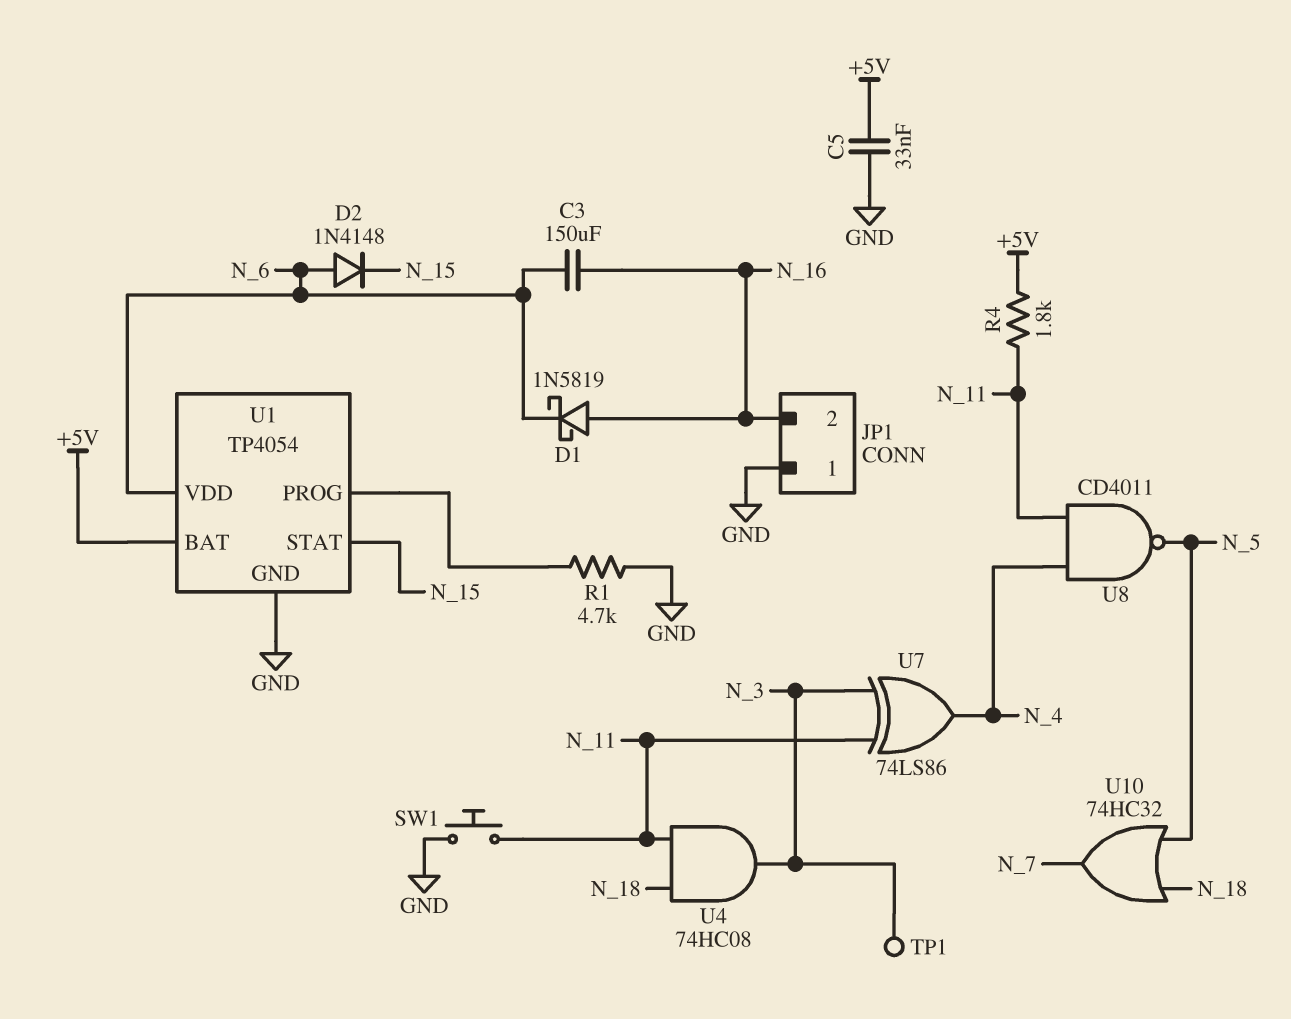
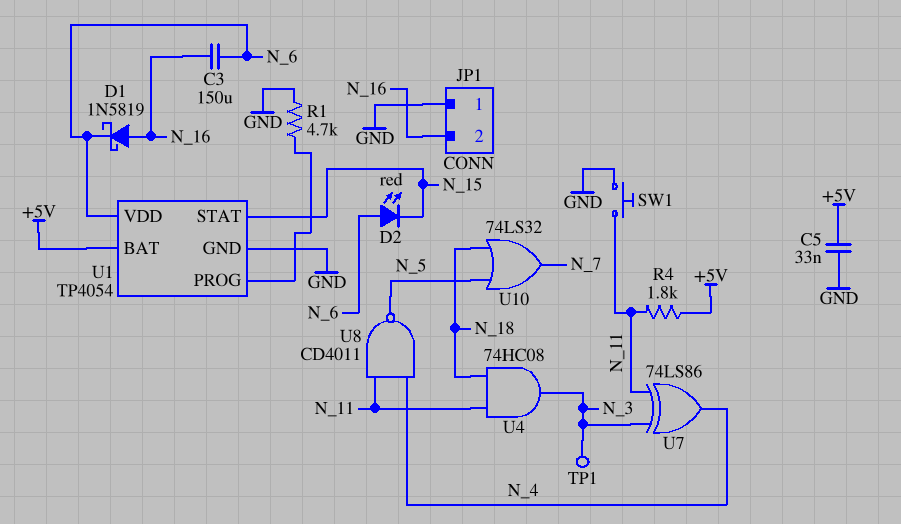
D2: diode 1N4148 (A N_6, K N_15) -> LED red (A N_6, K N_15)
U10: OR 74HC32 (in N_5, in N_18, out N_7) -> OR 74LS32 (in N_5, in N_18, out N_7)

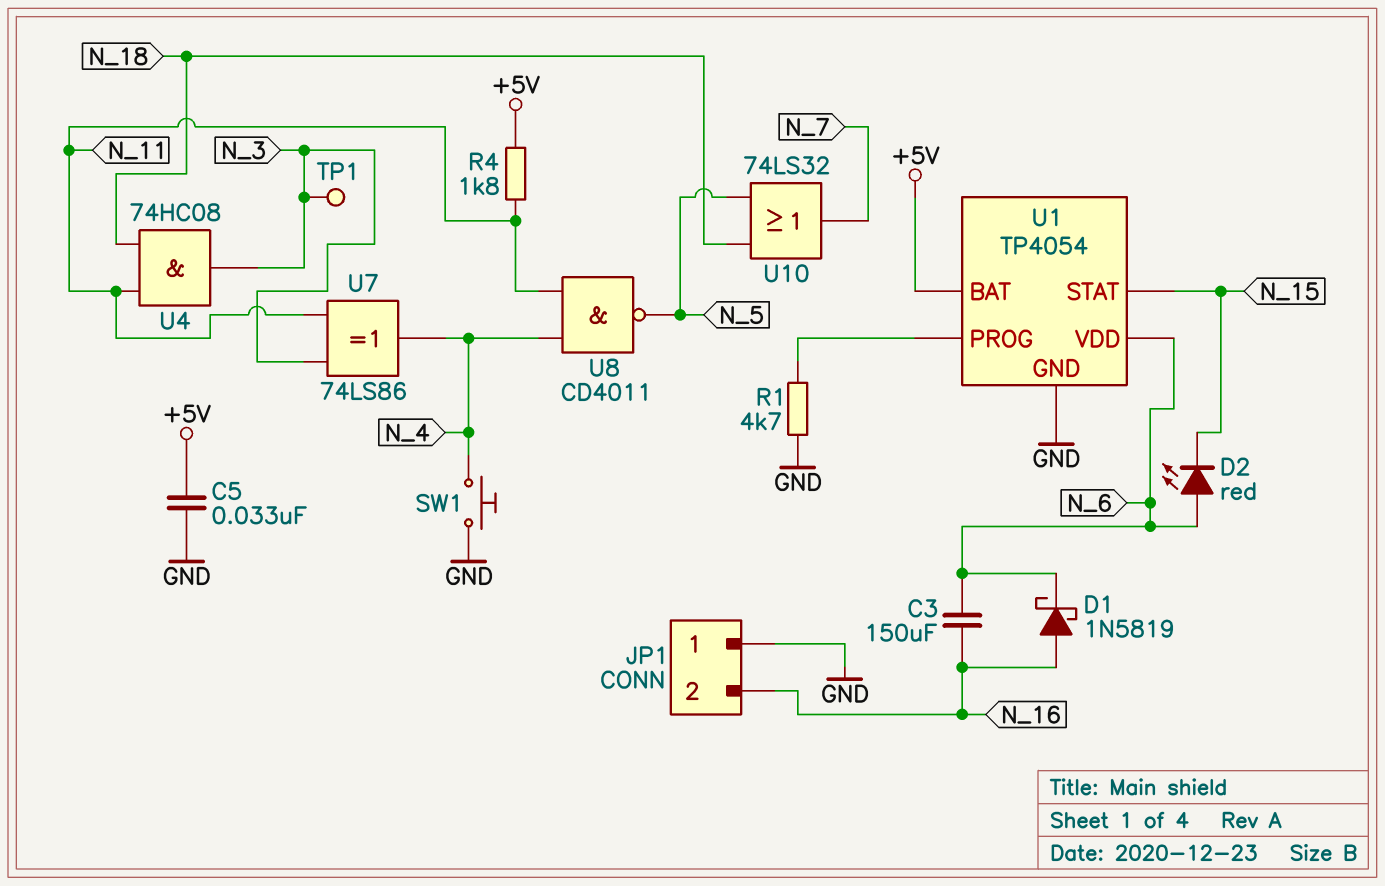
SW1: button (GND, N_11) -> button (GND, N_4)

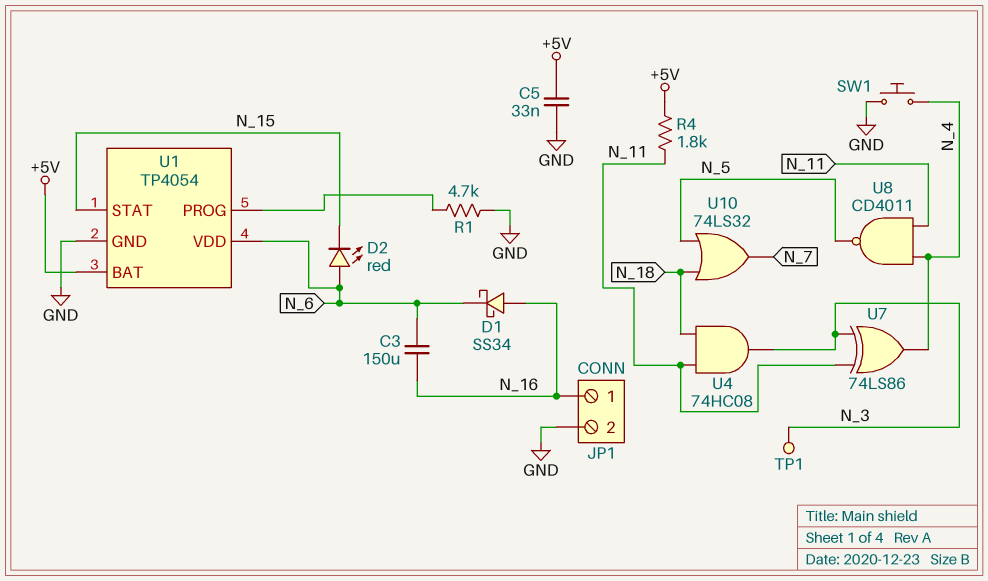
D1: schottky 1N5819 (A N_16, K N_6) -> schottky SS34 (A N_16, K N_6)
JP1 pin 1: GND -> N_16
JP1 pin 2: N_16 -> GND

